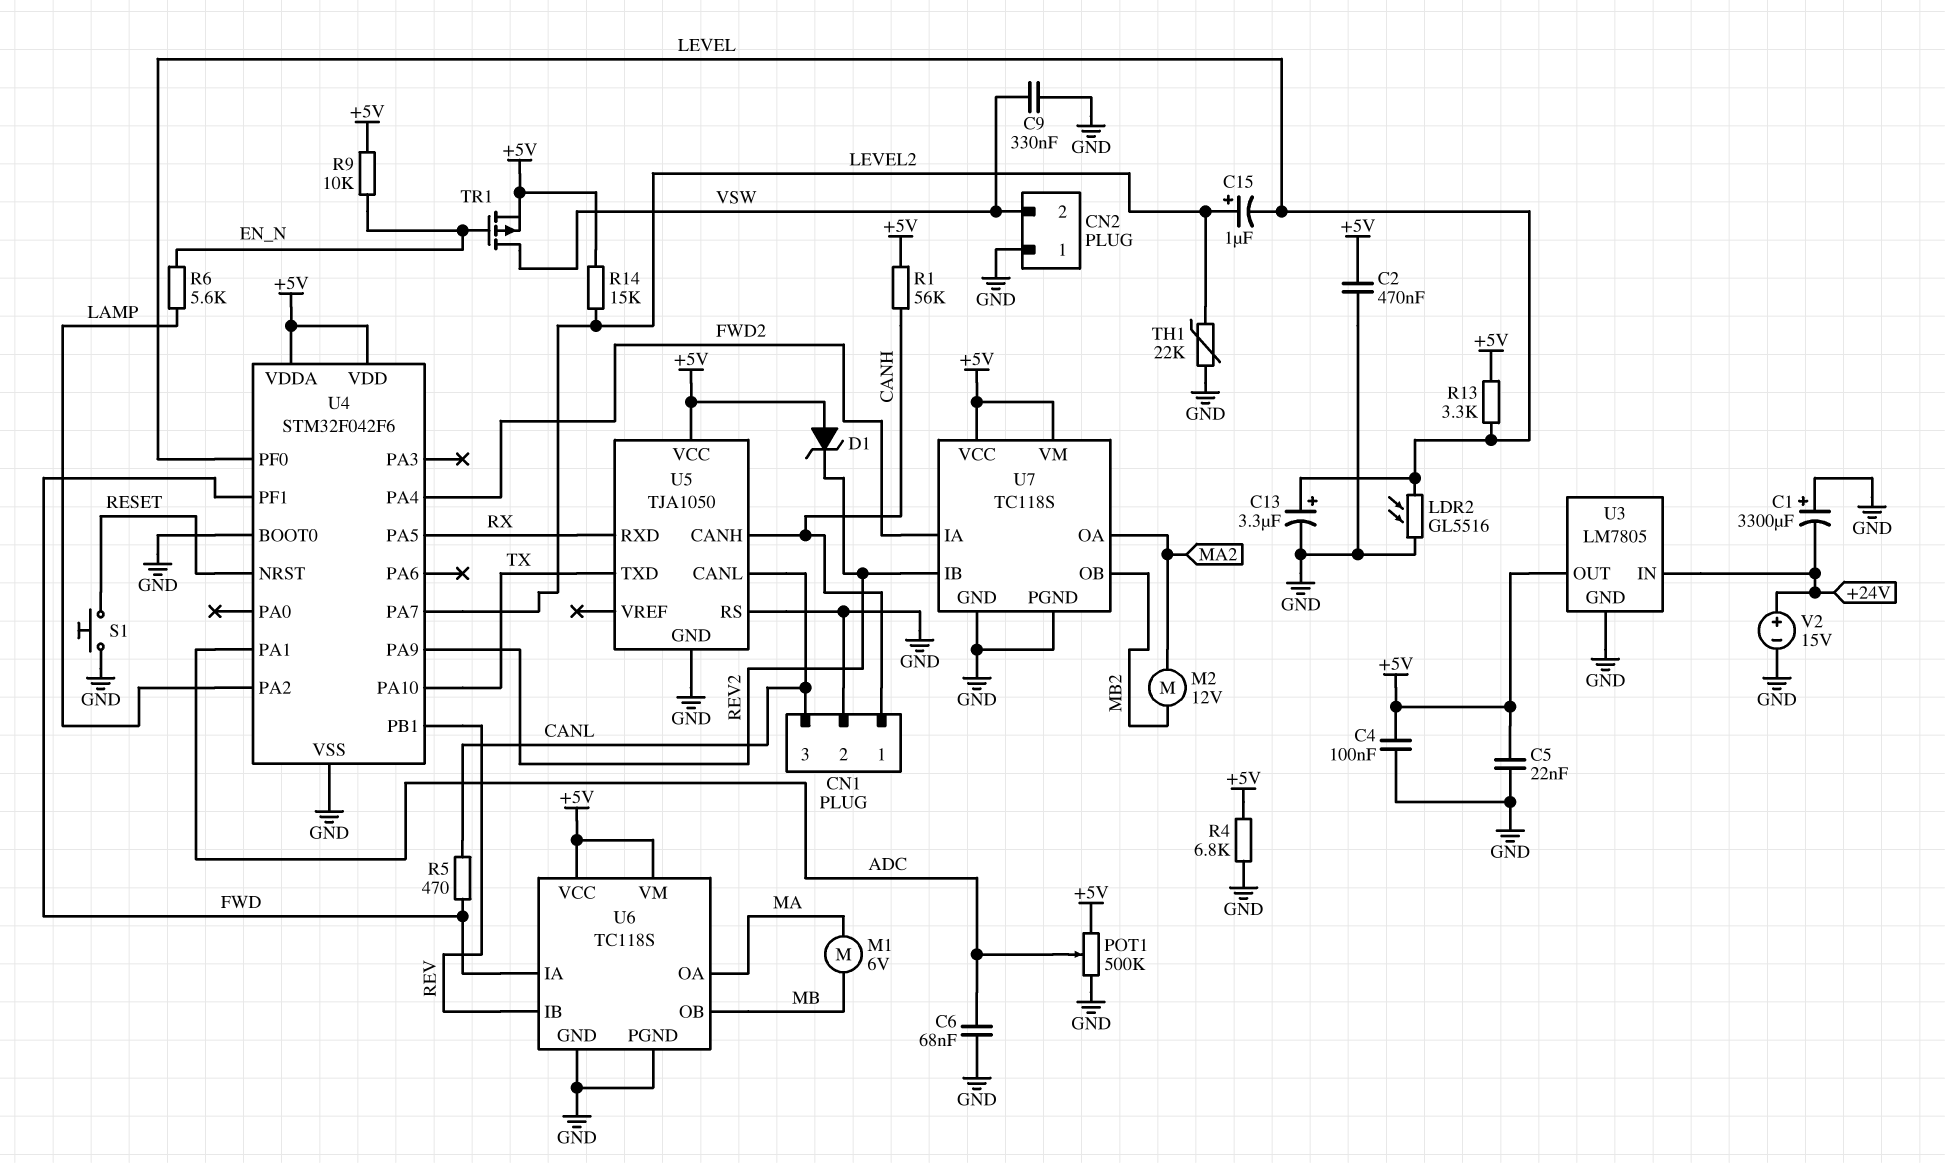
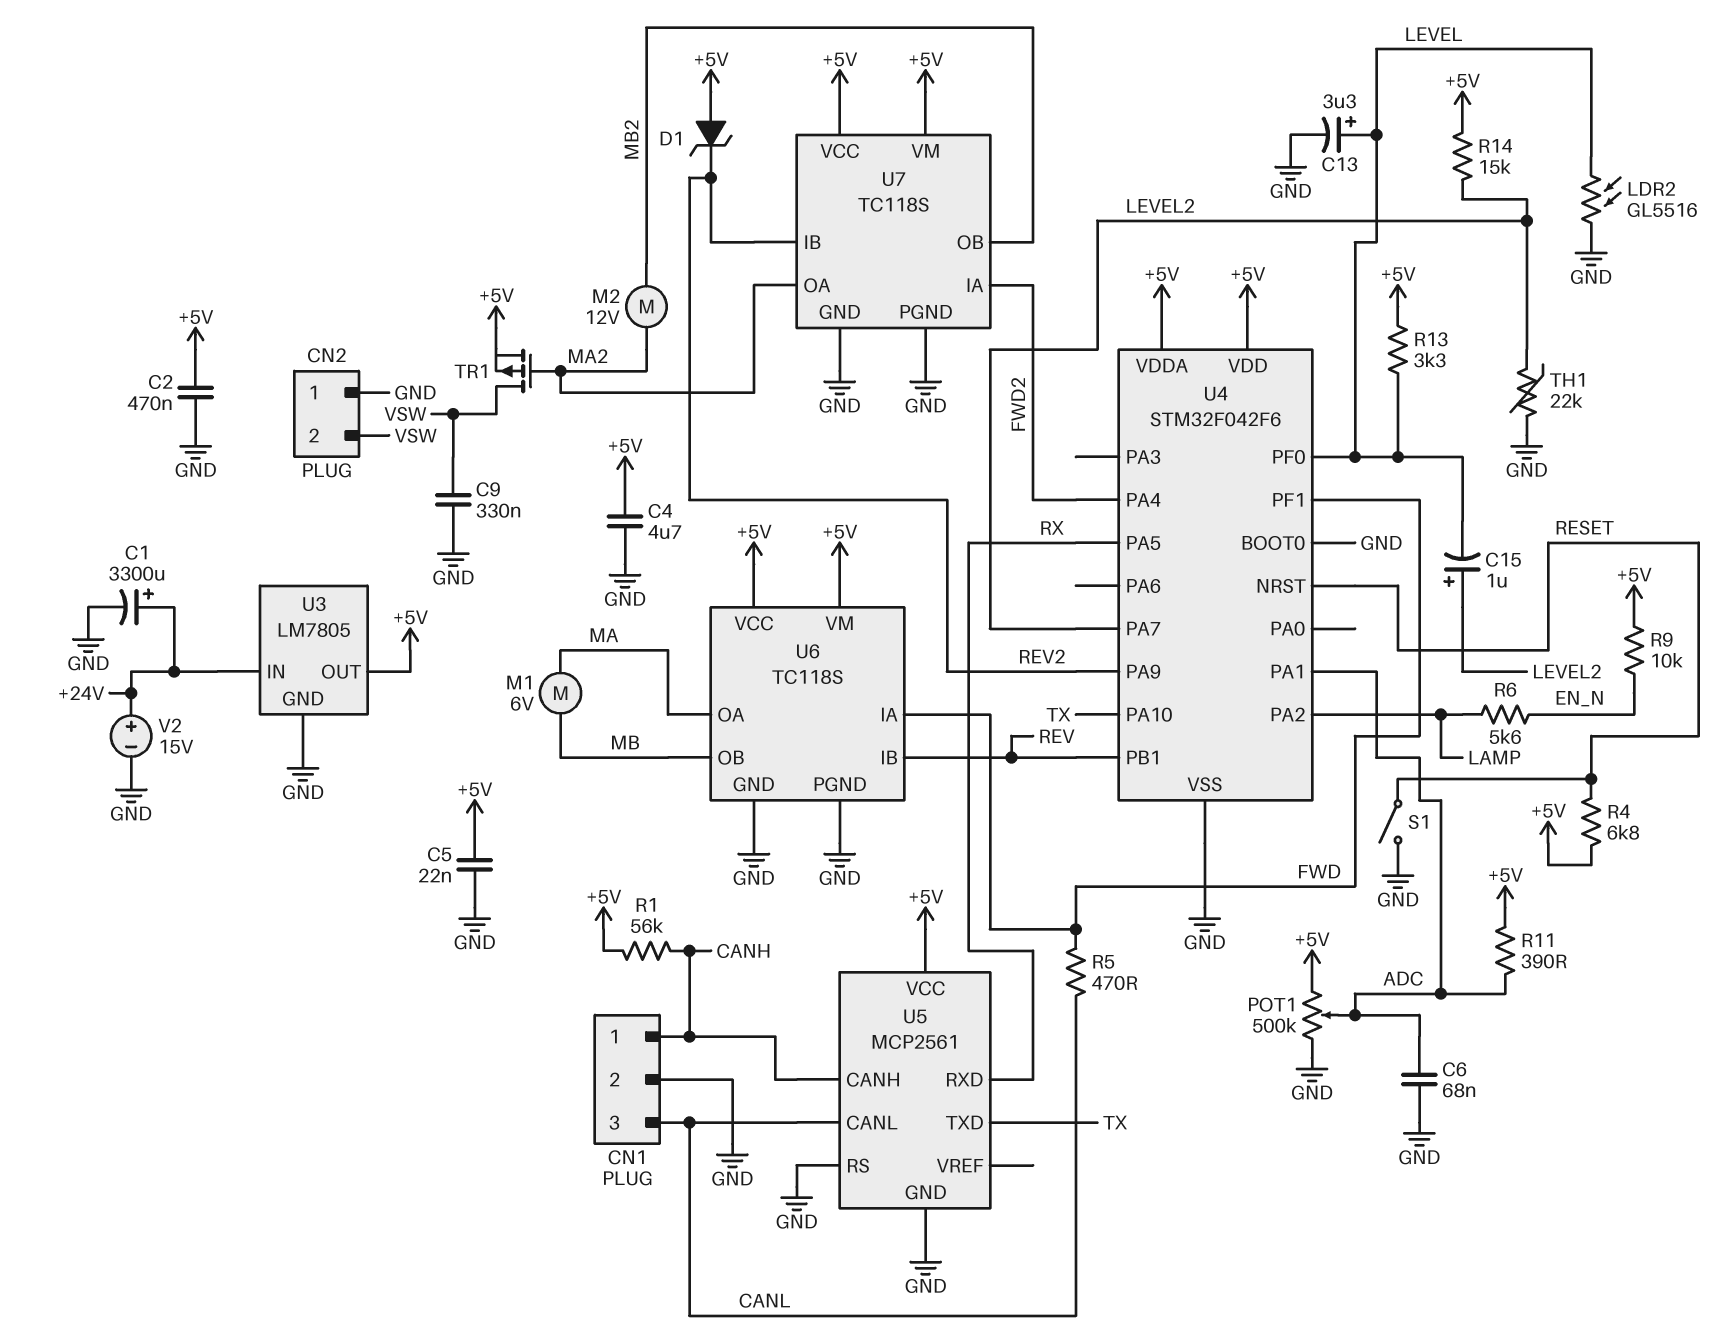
C1: 3300uF (plus GND, minus +24V) -> 3300uF (plus +24V, minus GND)
C4: 100nF (+5V, GND) -> 4.7uF (+5V, GND)
R4: 6.8k (+5V, GND) -> 6.8k (+5V, RESET)
R11: none -> 390 (+5V, ADC)
S1: button (GND, RESET) -> switch (GND, RESET)
TR1: PMOS (G EN_N, D VSW, S +5V) -> PMOS (G MA2, D VSW, S +5V)
U5: TJA1050 -> MCP2561

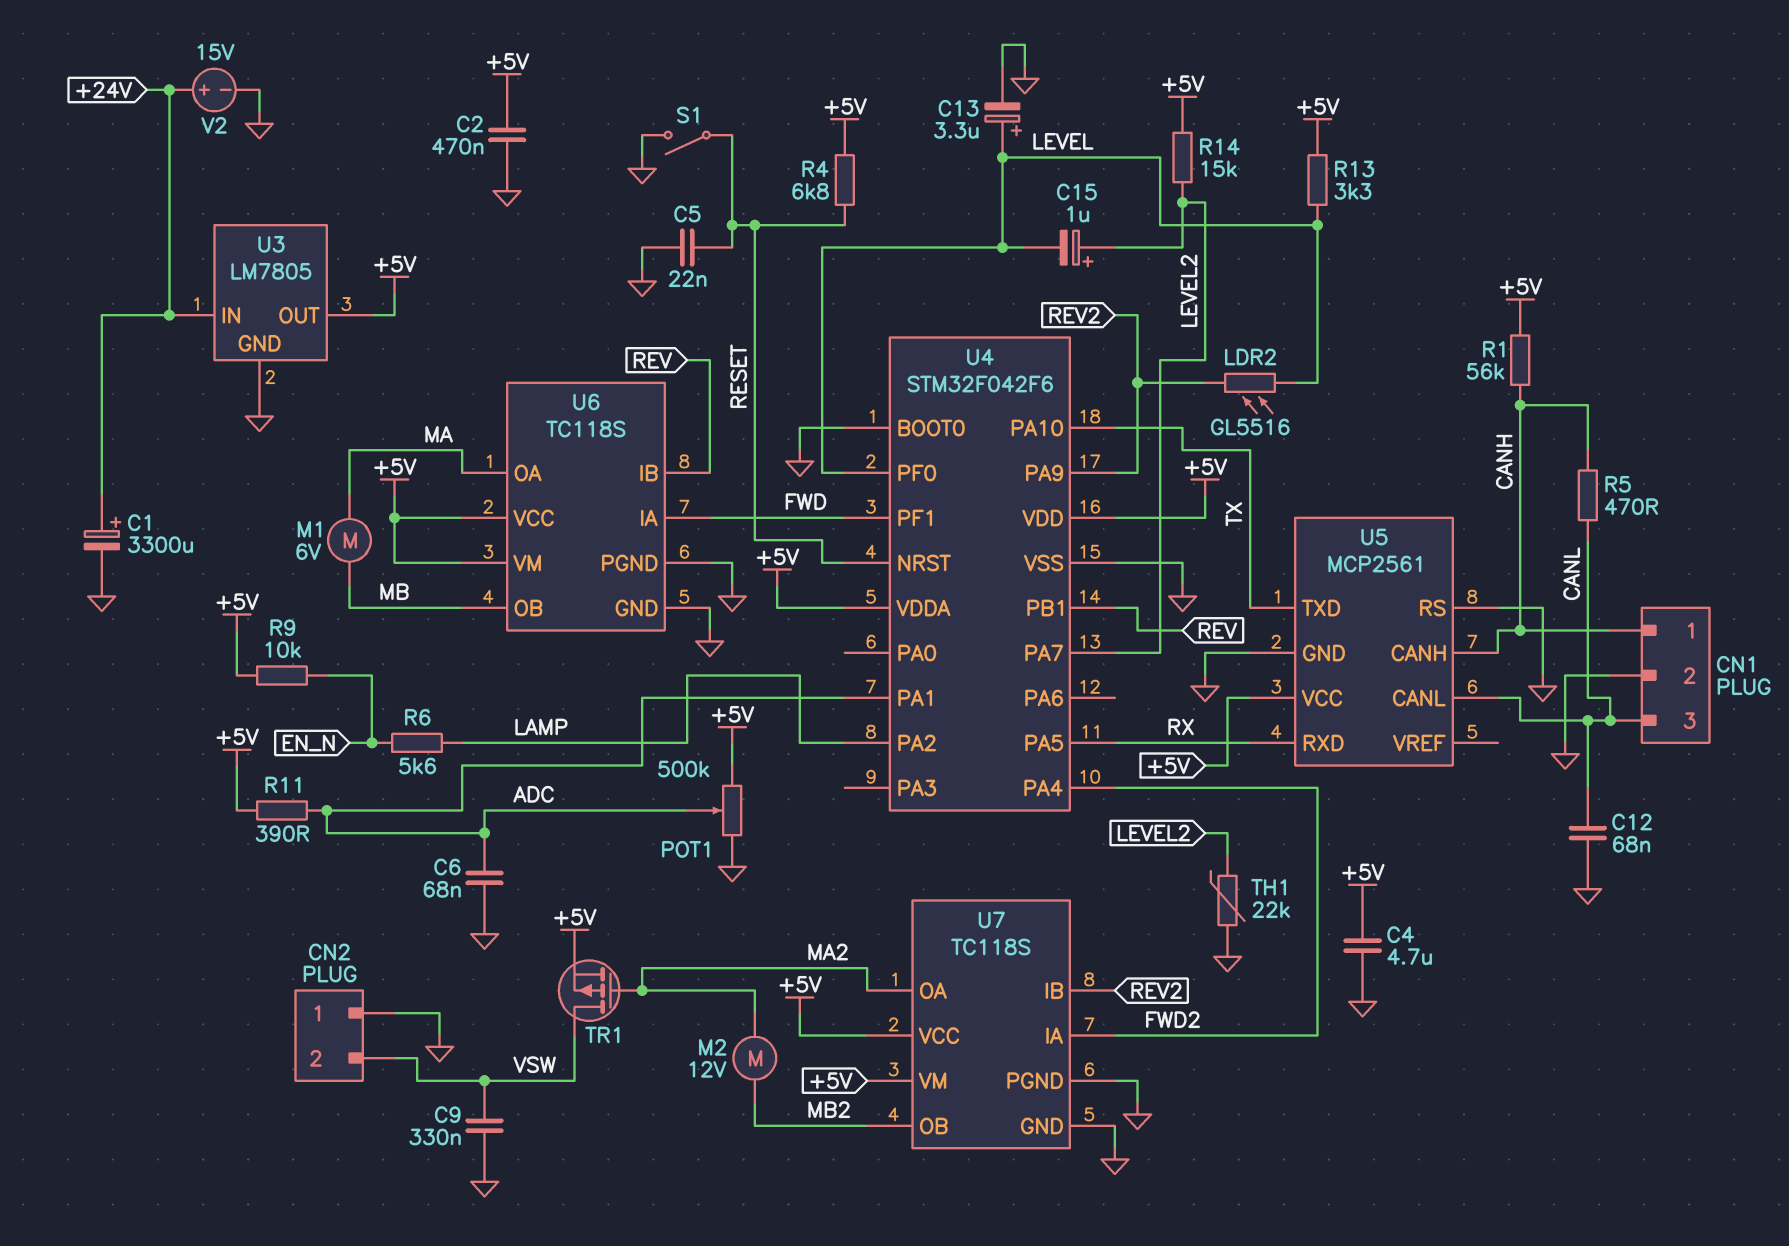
C5: 22nF (+5V, GND) -> 22nF (GND, RESET)
C12: none -> 68nF (CANL, GND)
D1: zener (A +5V, K REV2) -> none
LDR2: GL5516 (GND, LEVEL) -> GL5516 (LEVEL, REV2)
R5: 470 (CANL, FWD) -> 470 (CANH, CANL)

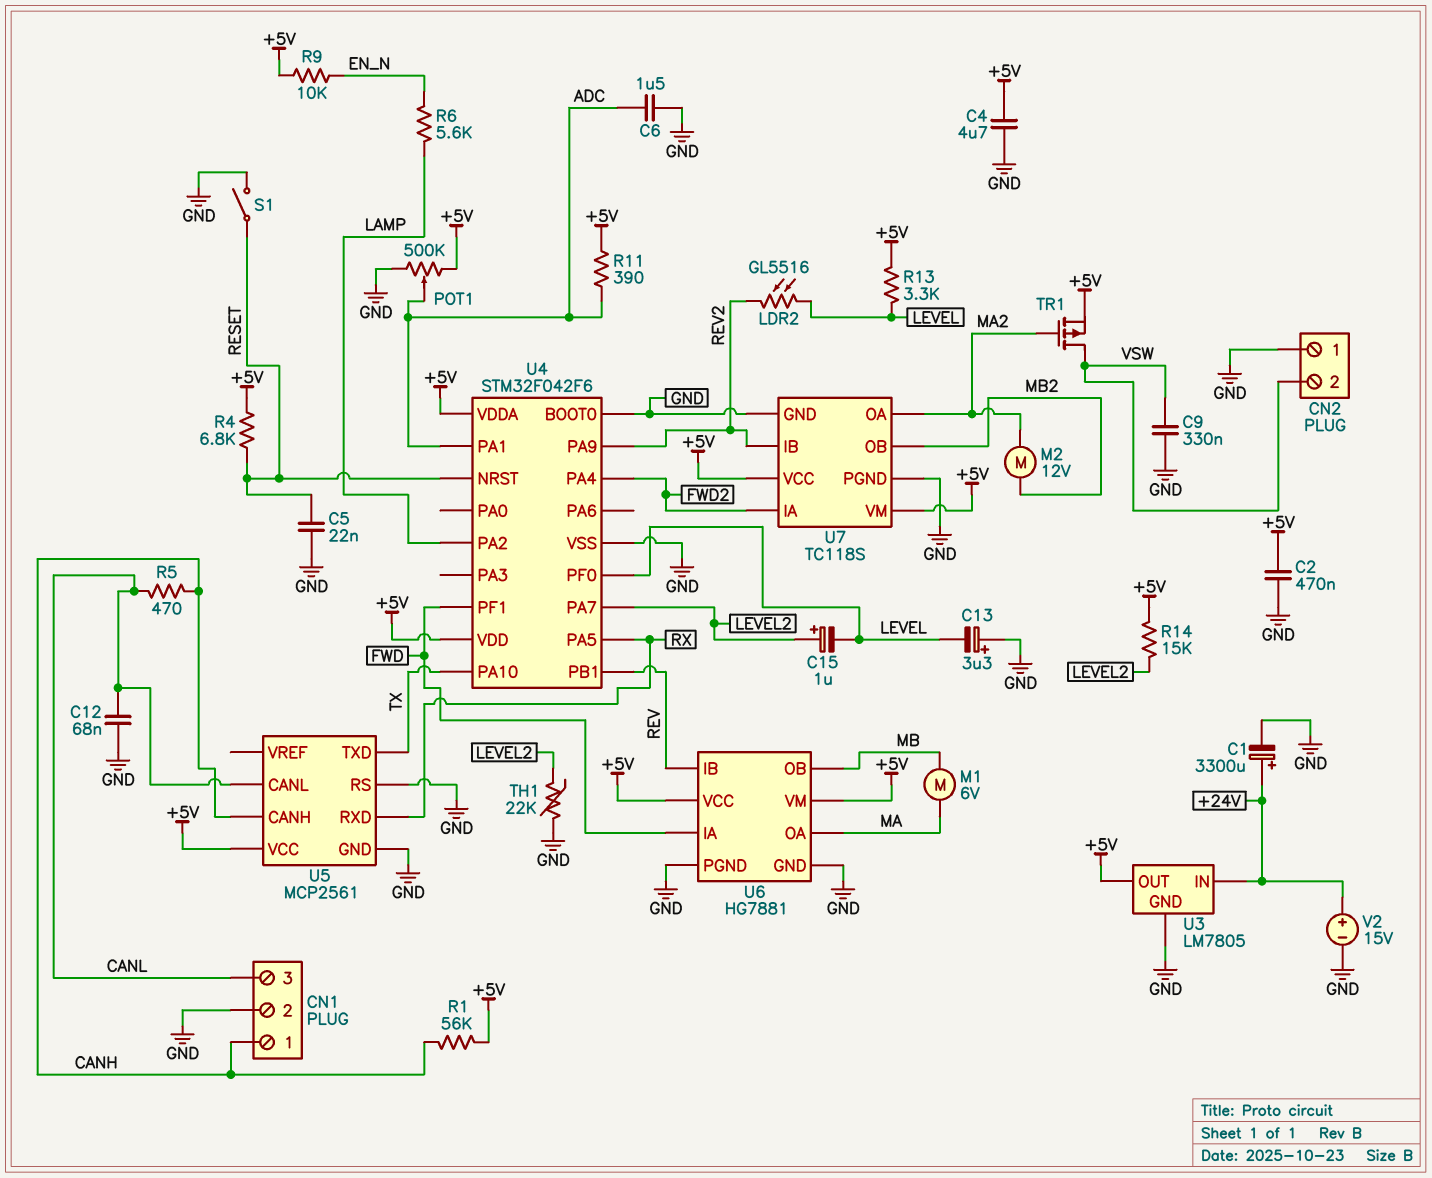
C6: 68nF (ADC, GND) -> 1.5uF (ADC, GND)
C13: 3.3uF (plus LEVEL, minus GND) -> 3.3uF (plus GND, minus LEVEL)
U6: TC118S -> HG7881

